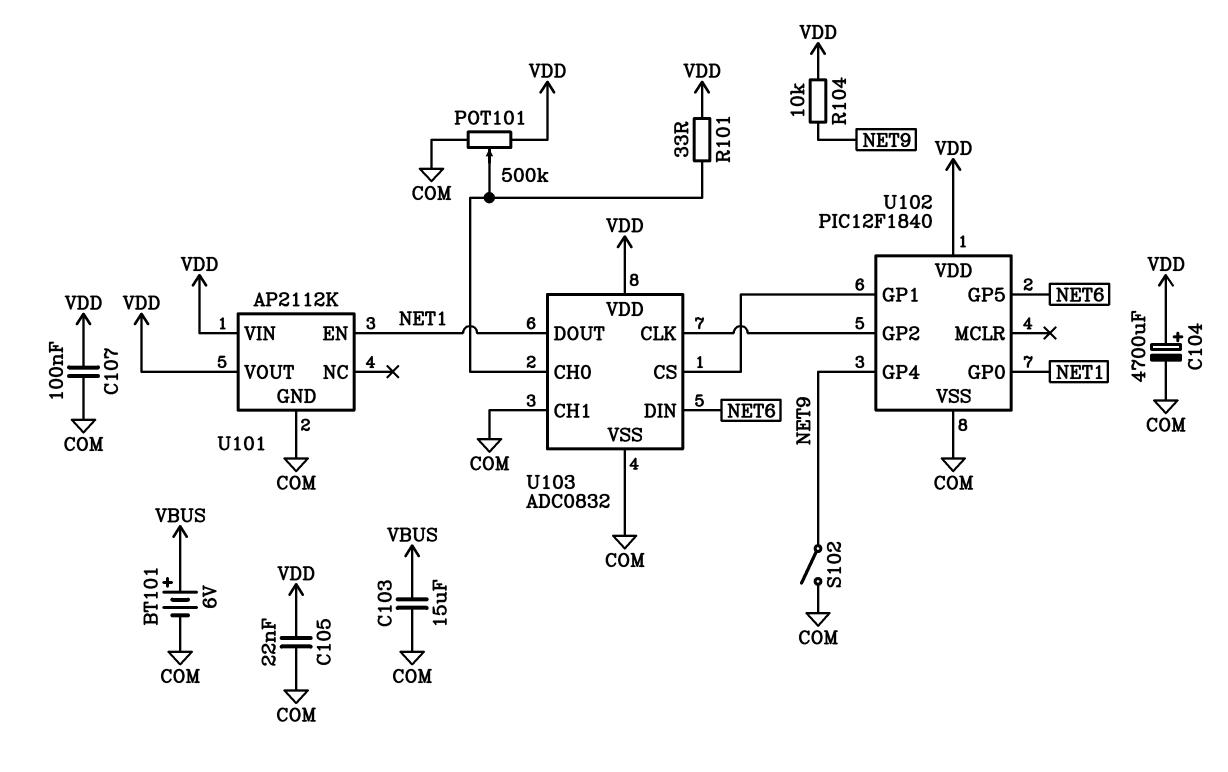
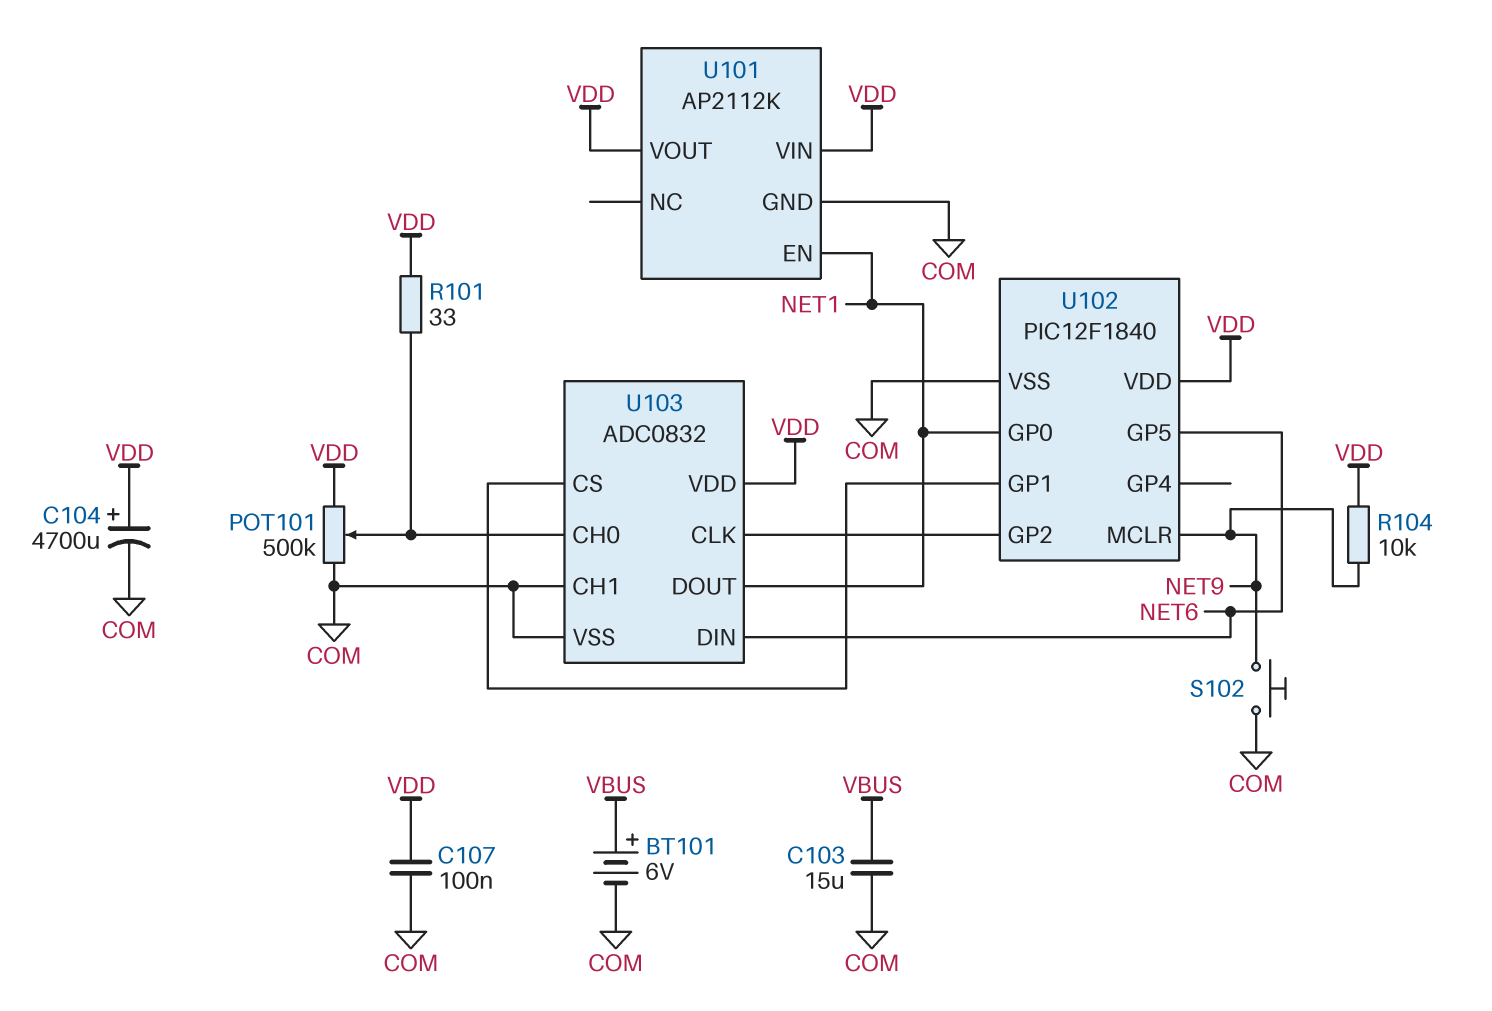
C105: 22nF (COM, VDD) -> none
S102: switch (COM, NET9) -> button (COM, NET9)
U102 pin GP4: NET9 -> none
U102 pin MCLR: none -> NET9

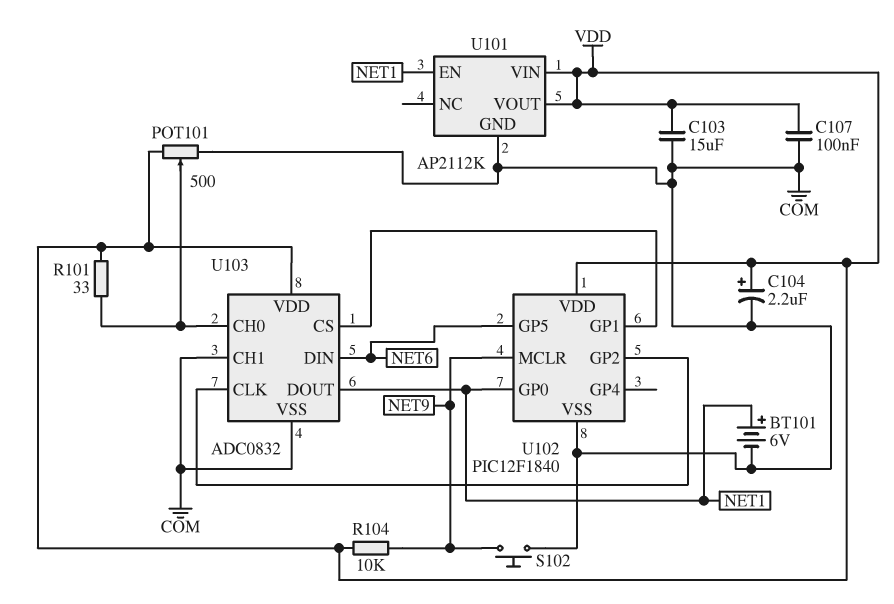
BT101: 6V (plus VBUS, minus COM) -> 6V (plus NET1, minus COM)
C103: 15uF (COM, VBUS) -> 15uF (COM, VDD)
C104: 4700uF (plus VDD, minus COM) -> 2.2uF (plus VDD, minus COM)
POT101: 500k (COM, VDD, wiper U103/CH0) -> 500 (COM, VDD, wiper U103/CH0)

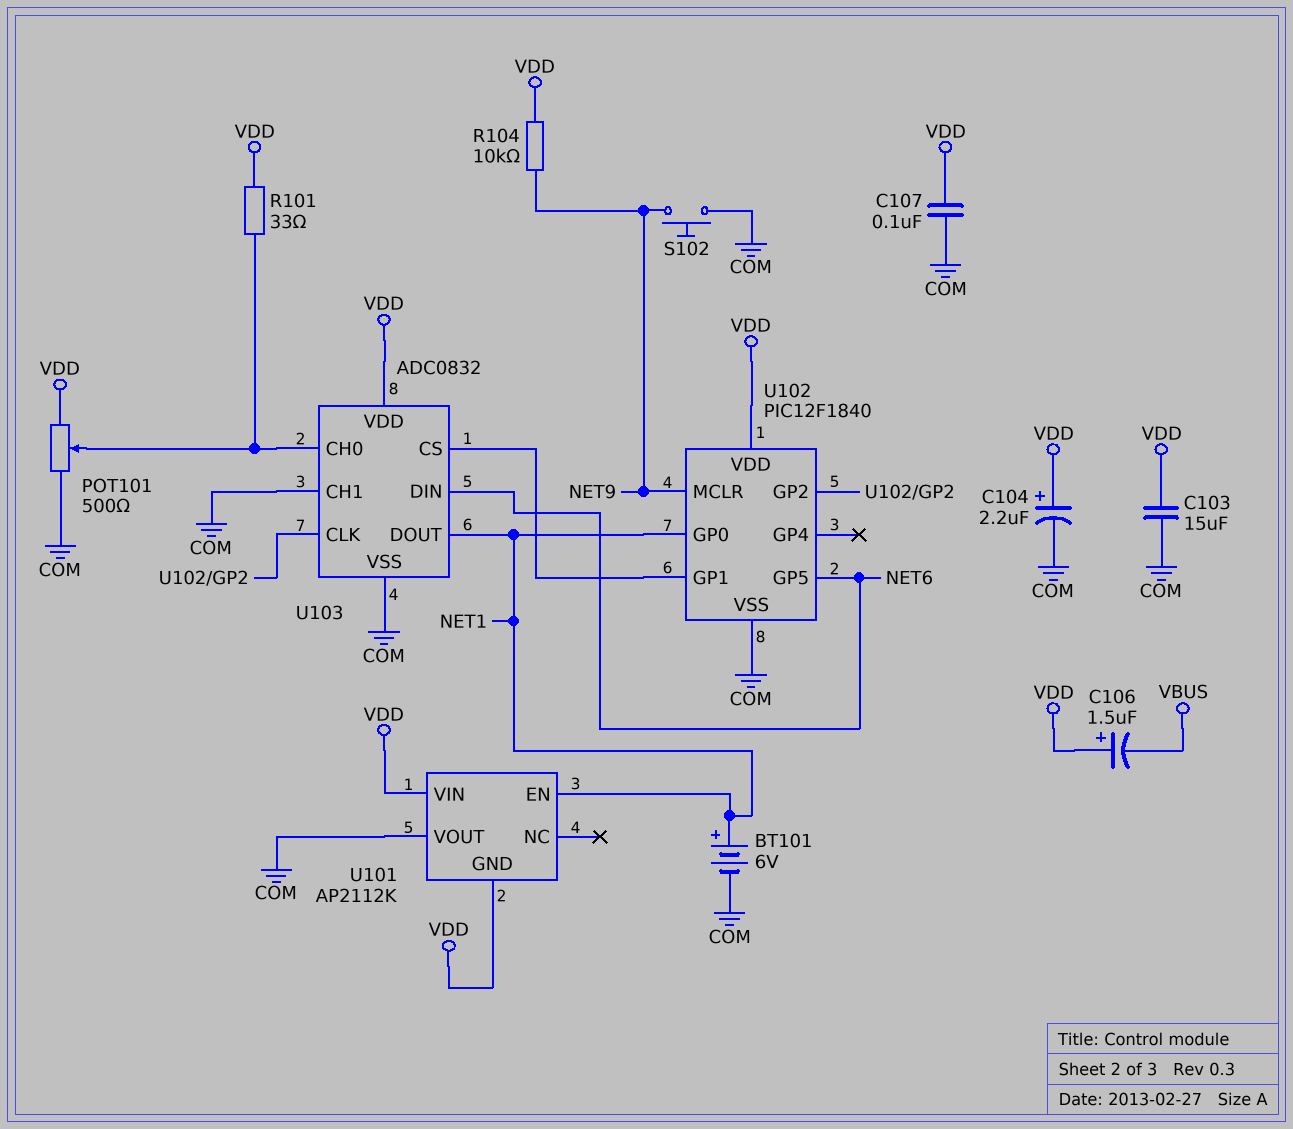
C106: none -> 1.5uF (plus VDD, minus VBUS)
U101 pin GND: COM -> VDD
U101 pin VOUT: VDD -> COM

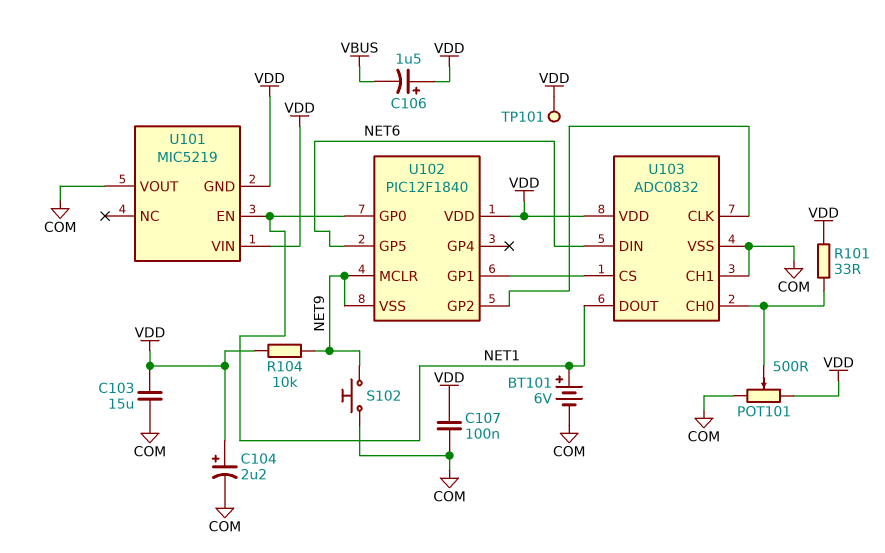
TP101: none -> test point (VDD)
U101: AP2112K -> MIC5219
U102 pin VSS: COM -> NET9

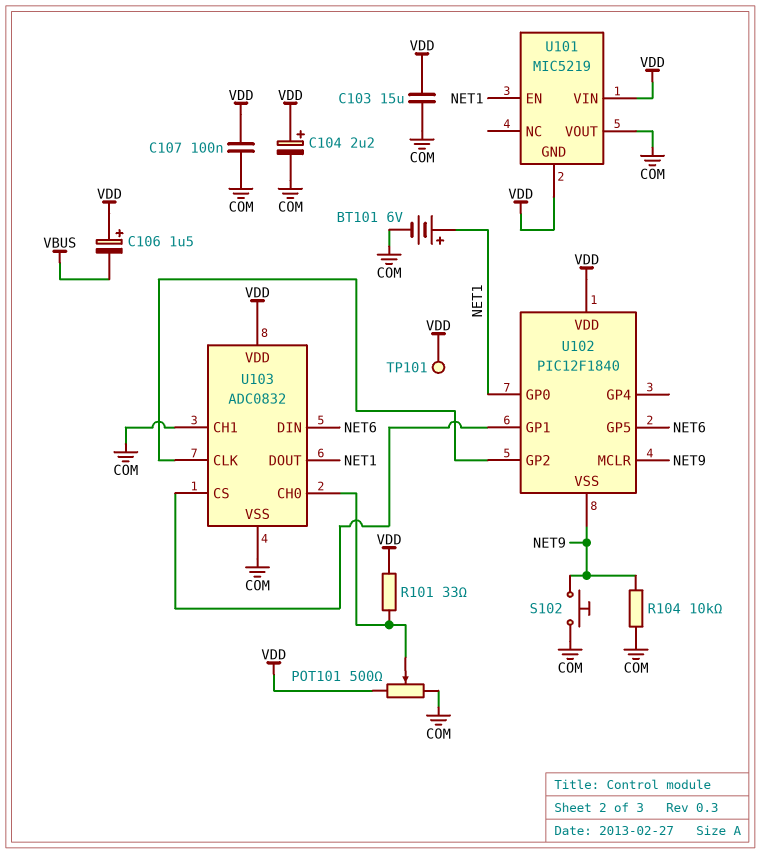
R104: 10k (NET9, VDD) -> 10k (COM, NET9)

